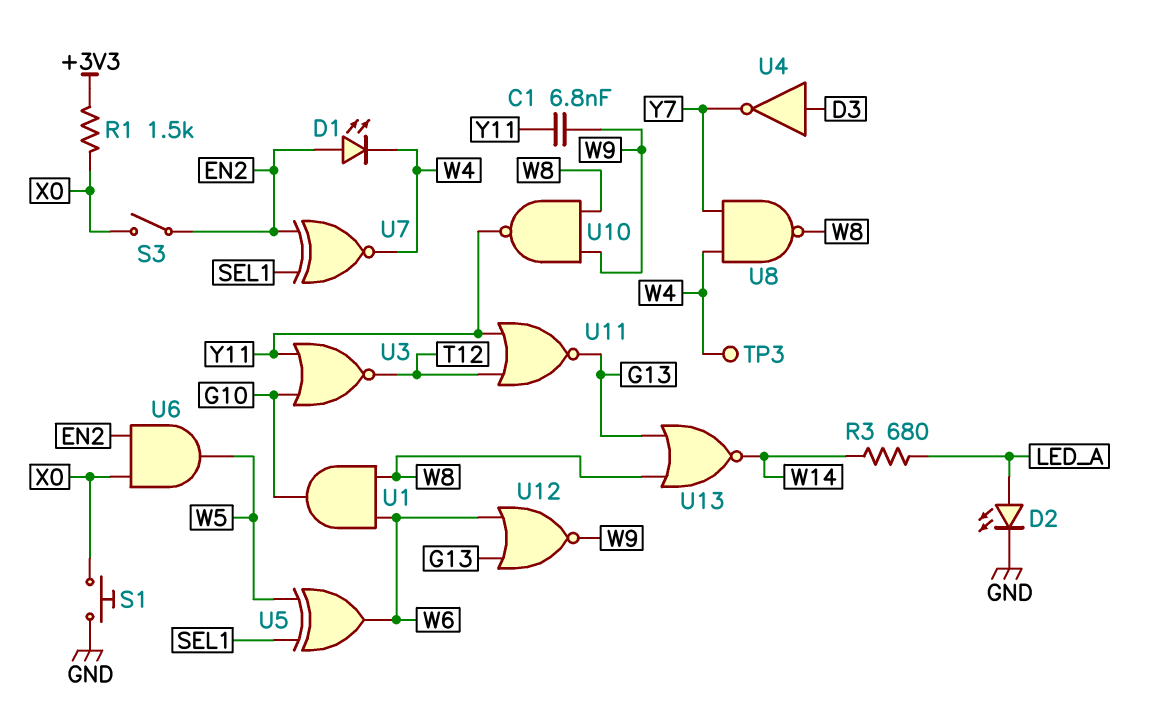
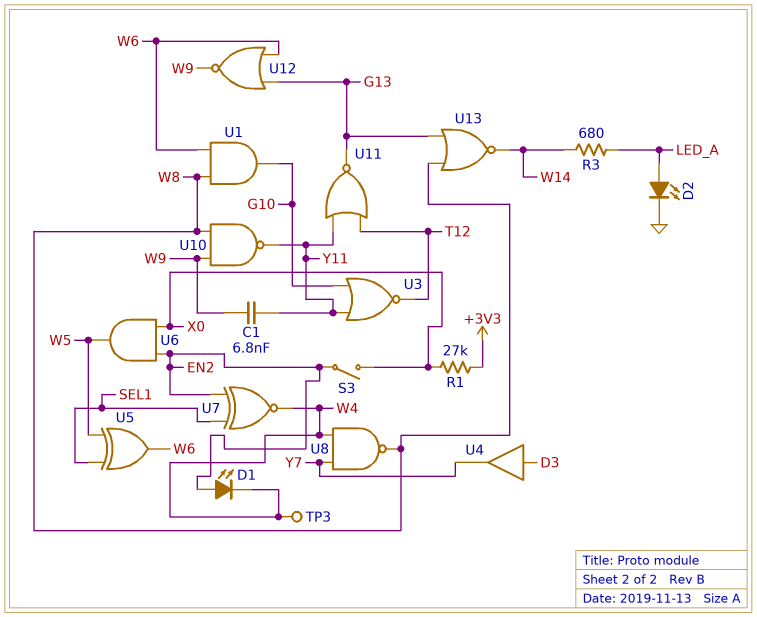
R1: 1.5k (+3V3, X0) -> 27k (+3V3, X0)
S1: button (GND, X0) -> none
U4: NOT (in D3, out Y7) -> buffer (in D3, out Y7)

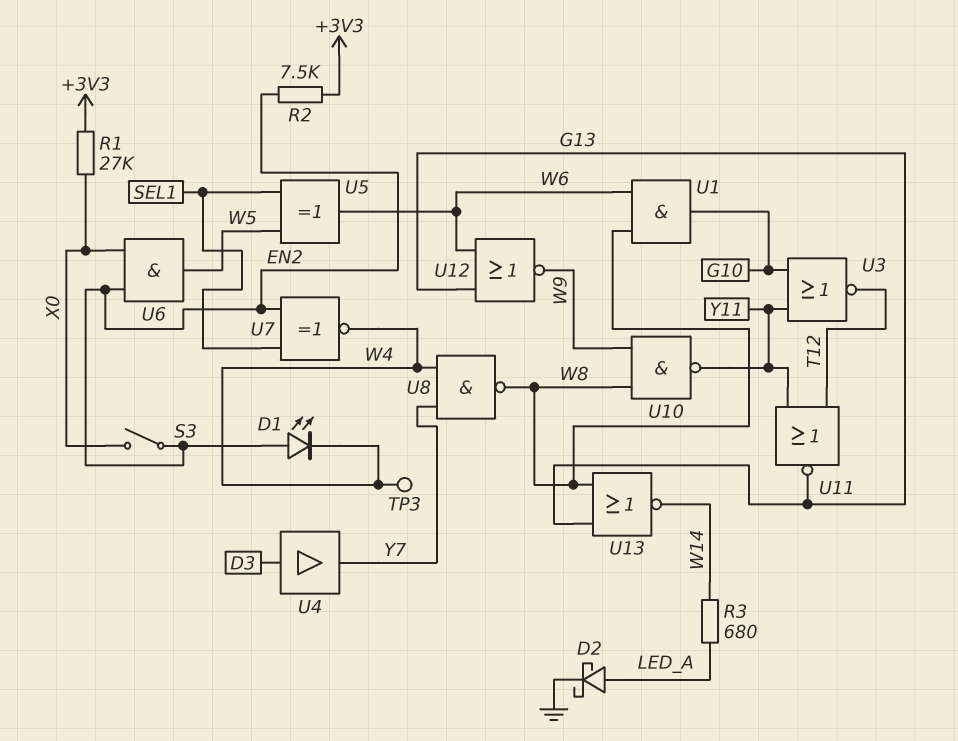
C1: 6.8nF (W9, Y11) -> none
D2: LED (A LED_A, K GND) -> schottky (A LED_A, K GND)
R2: none -> 7.5k (+3V3, EN2)

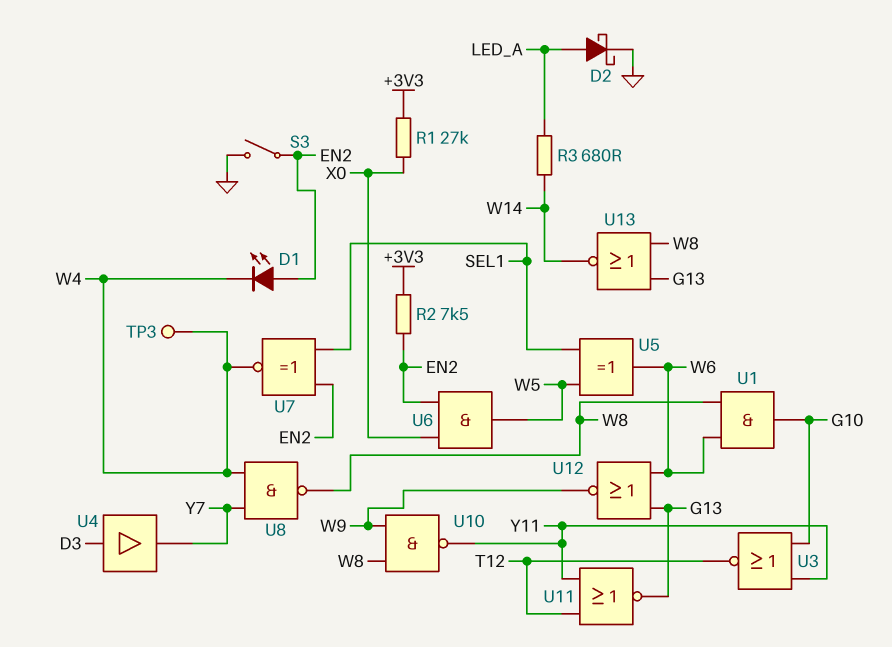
S3: switch (EN2, X0) -> switch (EN2, GND)

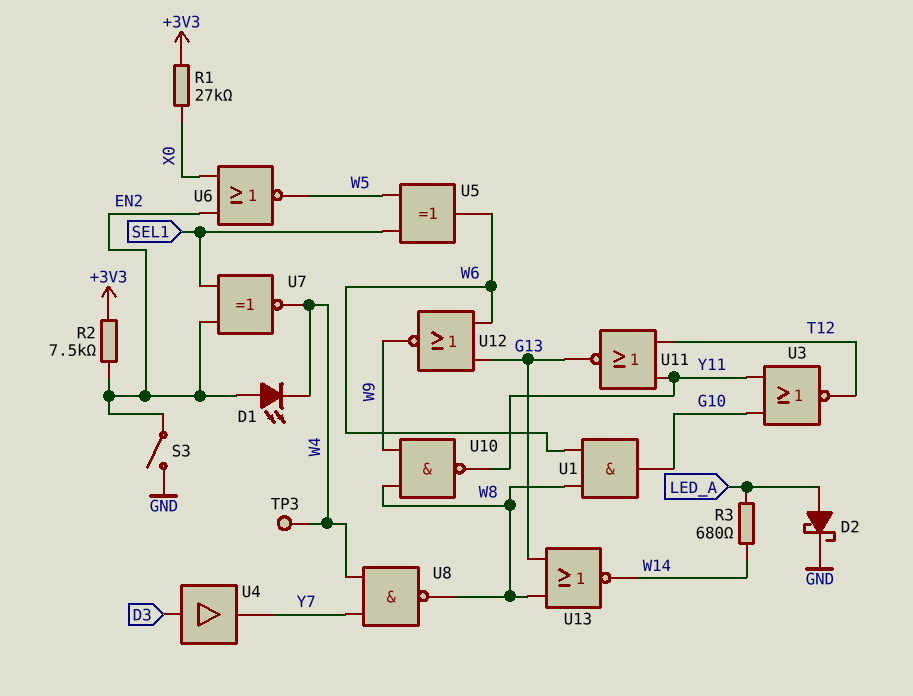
U6: AND (in EN2, in X0, out W5) -> NOR (in EN2, in X0, out W5)

